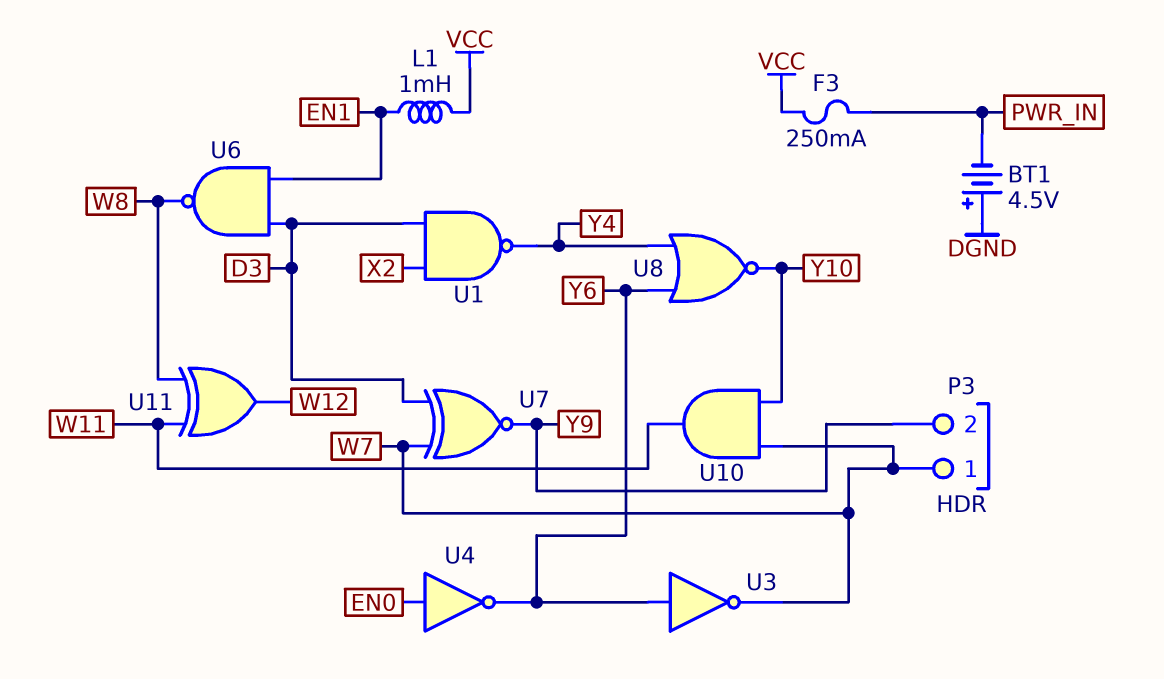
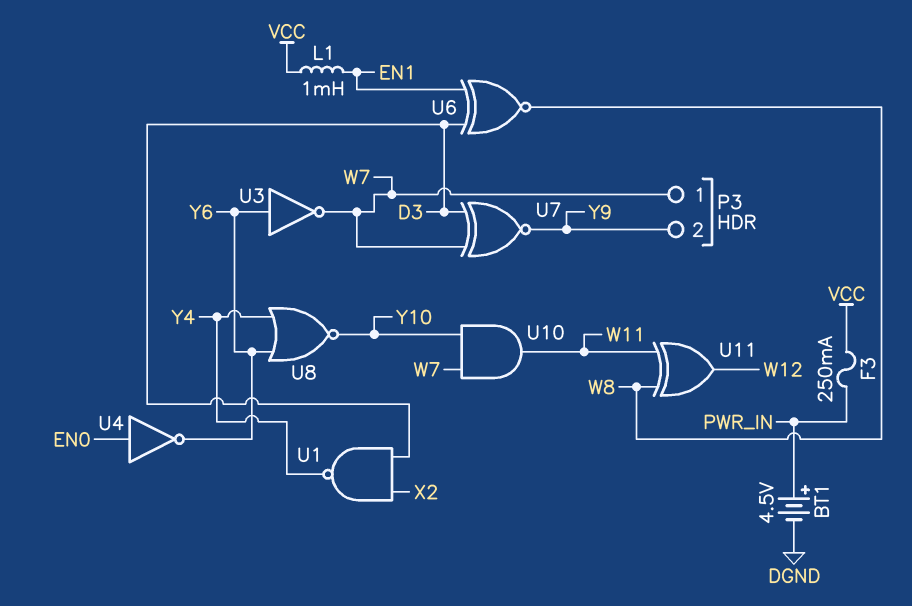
BT1: 4.5V (plus DGND, minus PWR_IN) -> 4.5V (plus PWR_IN, minus DGND)
U6: NAND (in D3, in EN1, out W8) -> XNOR (in D3, in EN1, out W8)

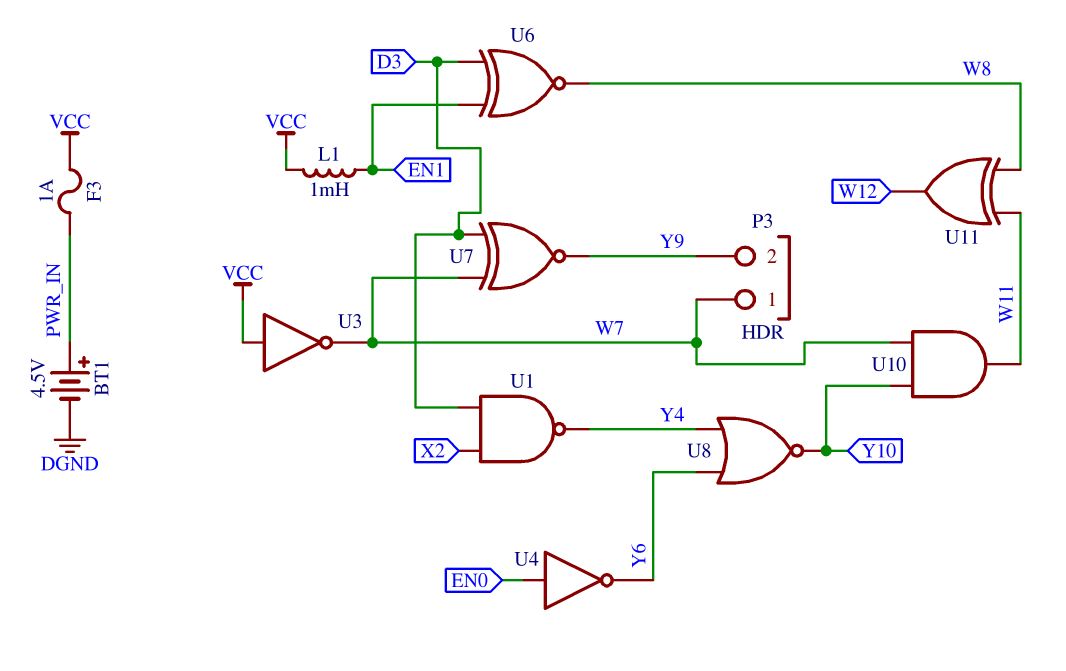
F3: 250mA (PWR_IN, VCC) -> 1A (PWR_IN, VCC)
U3: NOT (in Y6, out W7) -> NOT (in VCC, out W7)

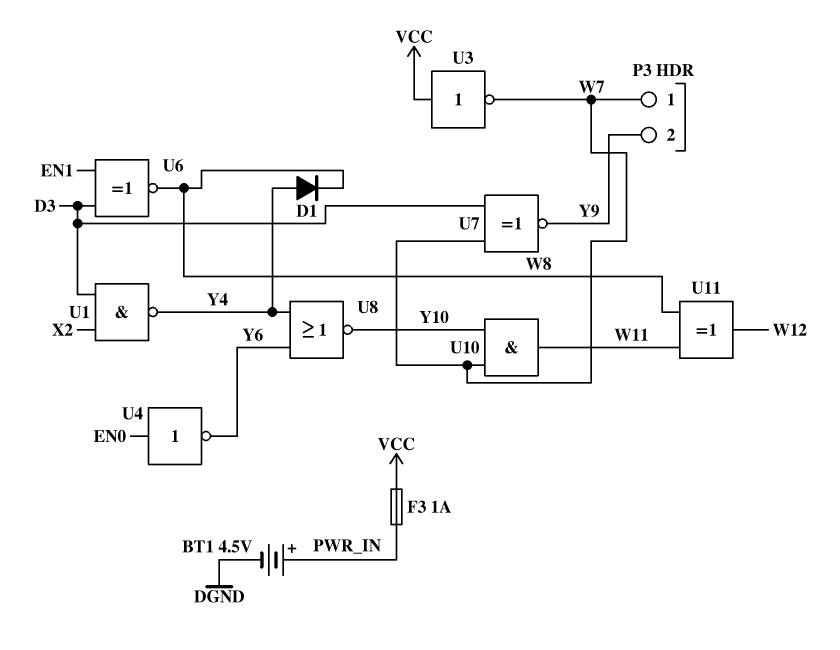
D1: none -> diode (A Y4, K W8)
L1: 1mH (EN1, VCC) -> none

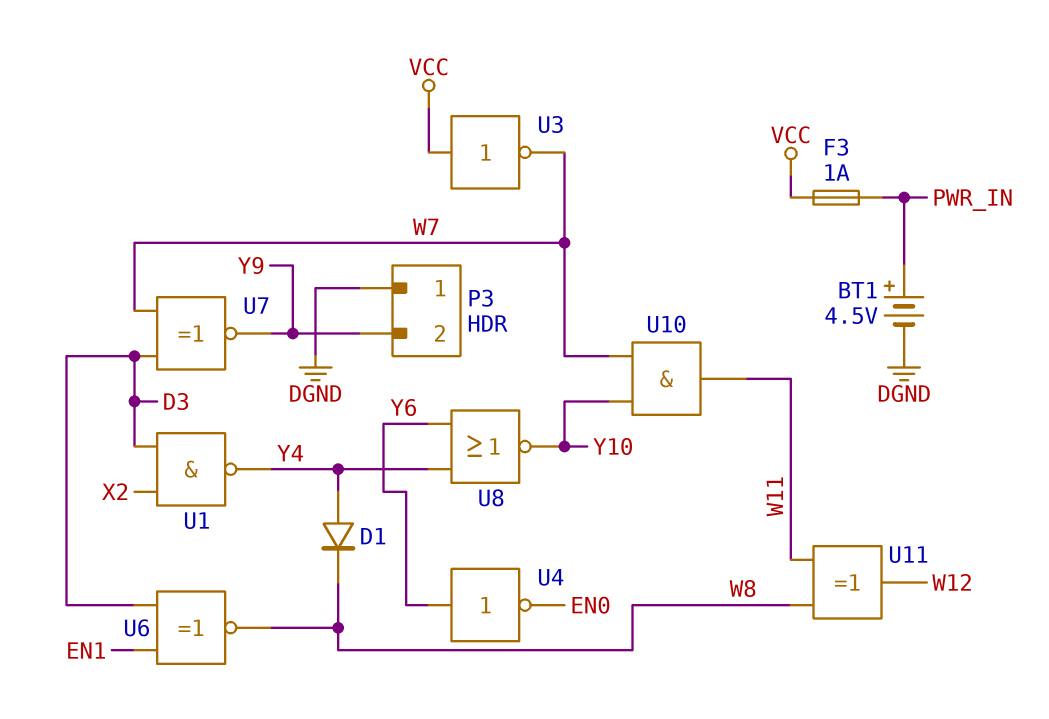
P3 pin 1: W7 -> DGND
U4: NOT (in EN0, out Y6) -> NOT (in Y6, out EN0)

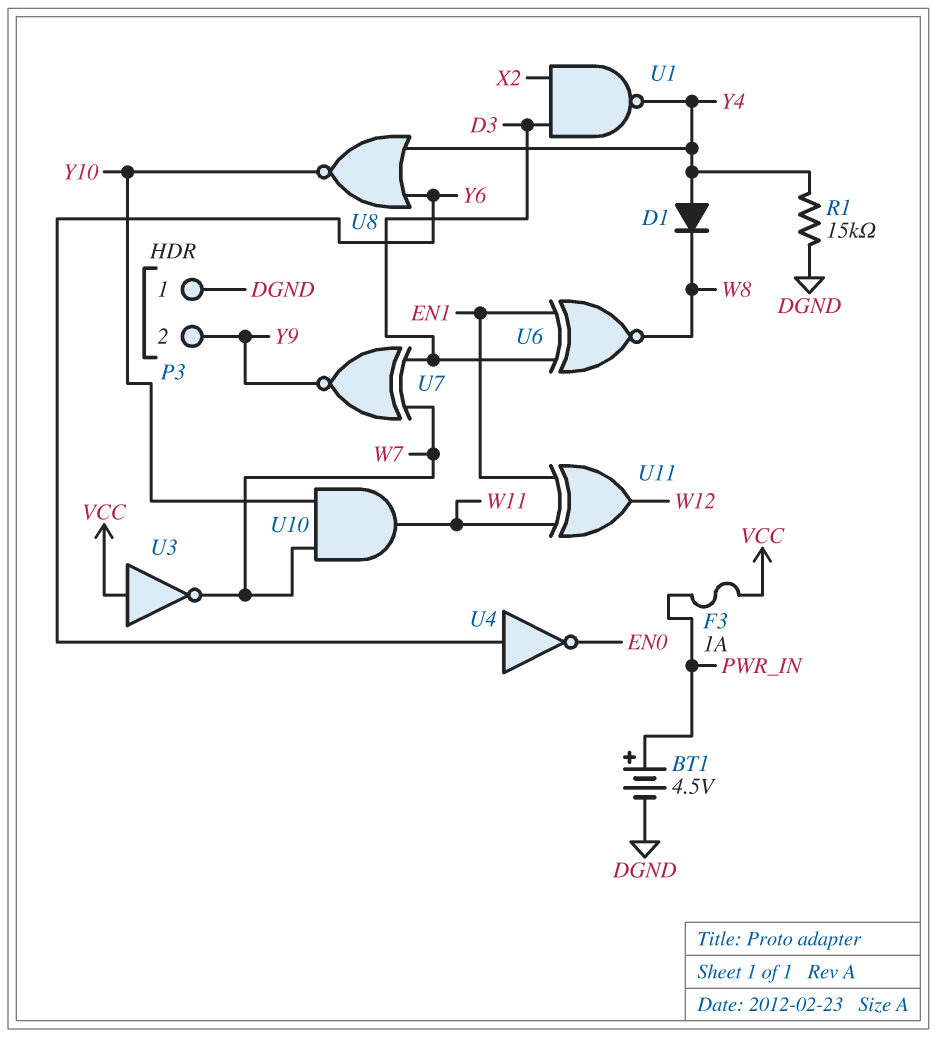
R1: none -> 15k (DGND, Y4)
U11: XOR (in W8, in W11, out W12) -> XOR (in EN1, in W11, out W12)

